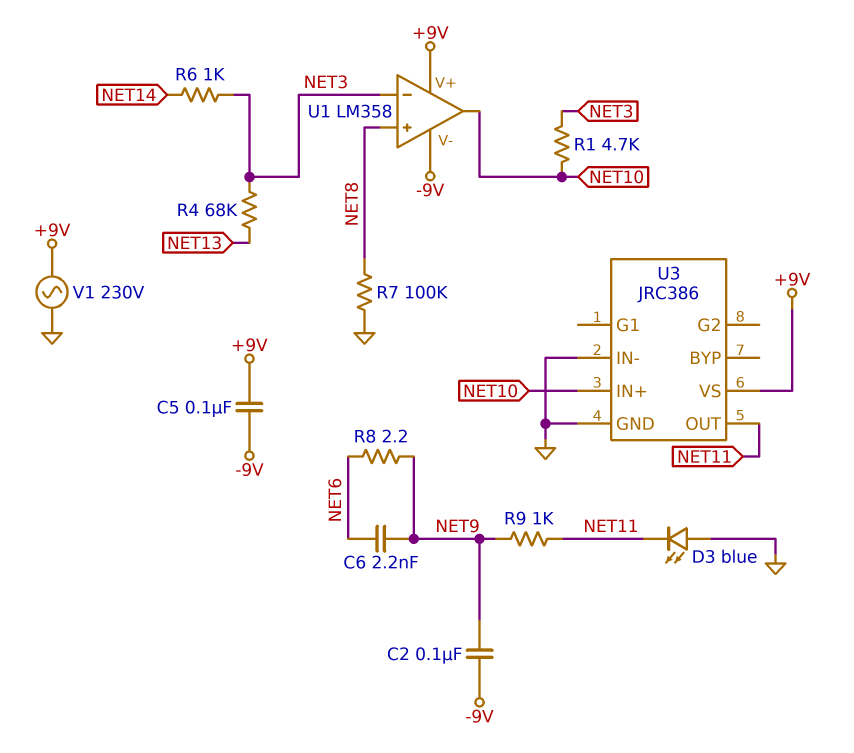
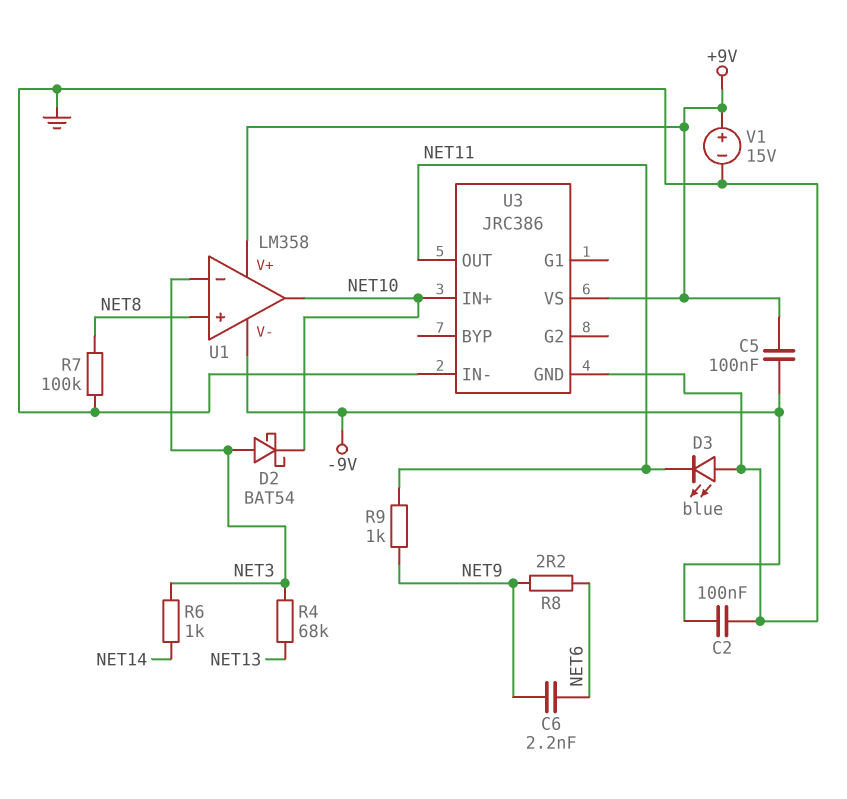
C2: 100nF (-9V, NET9) -> 100nF (-9V, GND)
D2: none -> schottky BAT54 (A NET3, K NET10)
R1: 4.7k (NET3, NET10) -> none
V1: AC 230V (+9V, GND) -> 15V (plus +9V, minus GND)

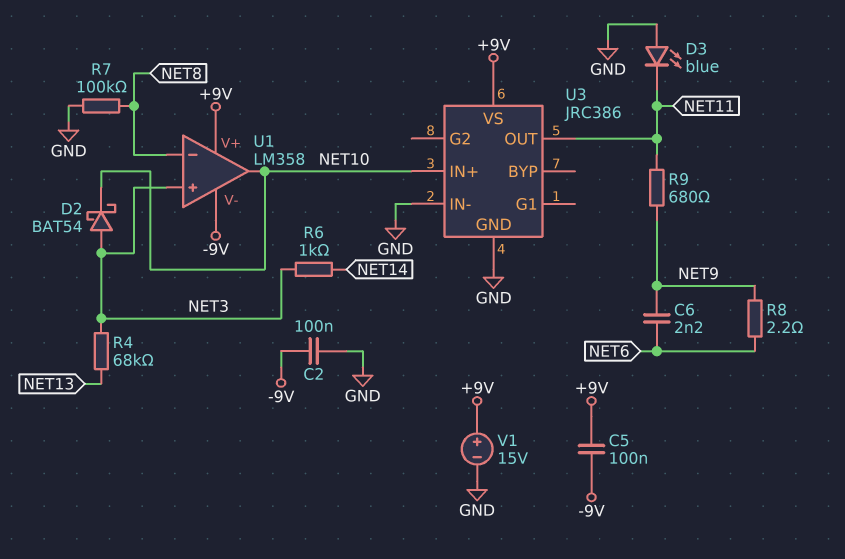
R9: 1k (NET9, NET11) -> 680 (NET9, NET11)
U1 pin in+: NET8 -> NET3
U1 pin in-: NET3 -> NET8

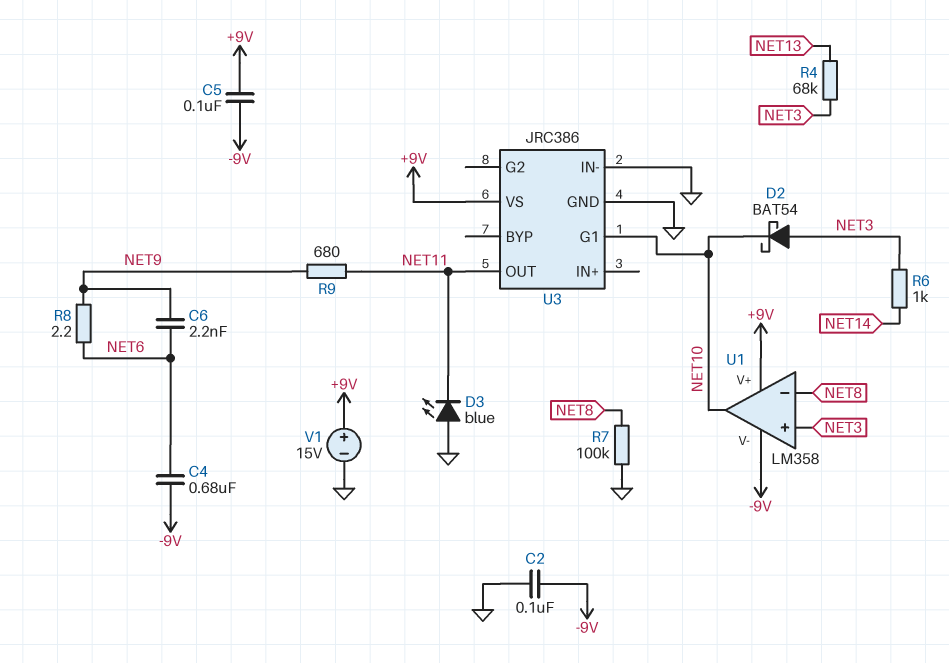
C4: none -> 680nF (-9V, NET6)
U3 pin G1: none -> NET10
U3 pin IN+: NET10 -> none

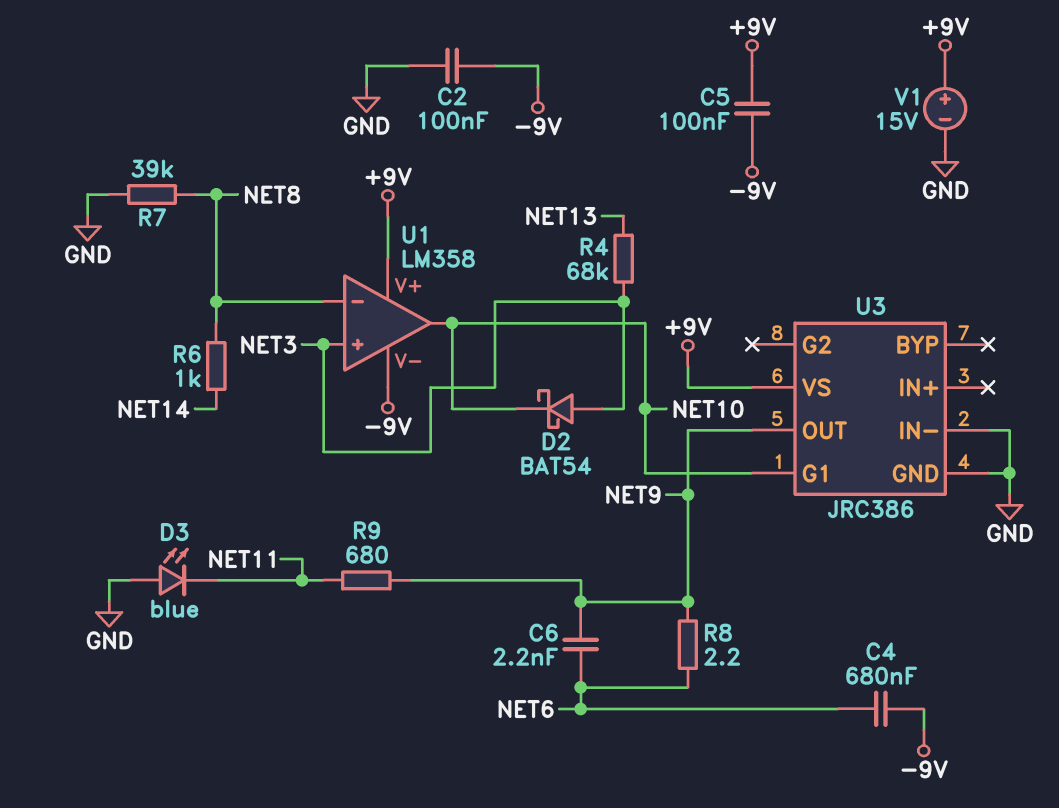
R6: 1k (NET3, NET14) -> 1k (NET8, NET14)
R7: 100k (GND, NET8) -> 39k (GND, NET8)
U3 pin OUT: NET11 -> NET9

